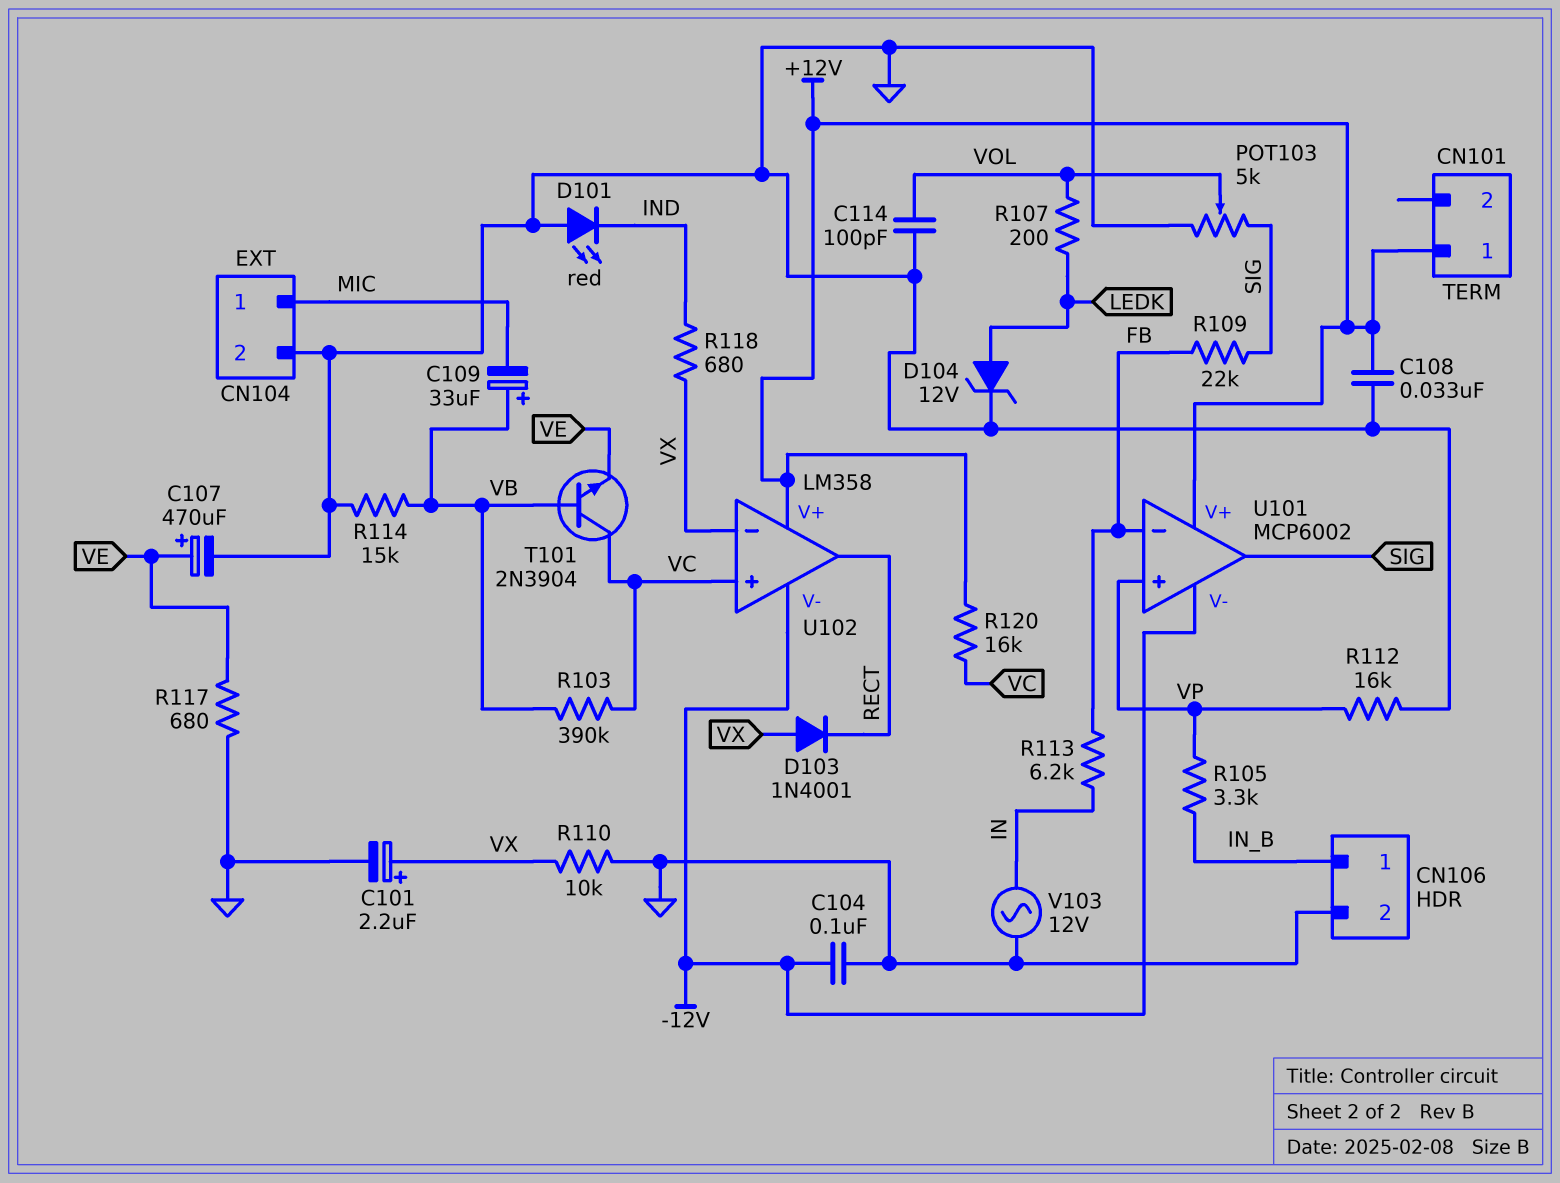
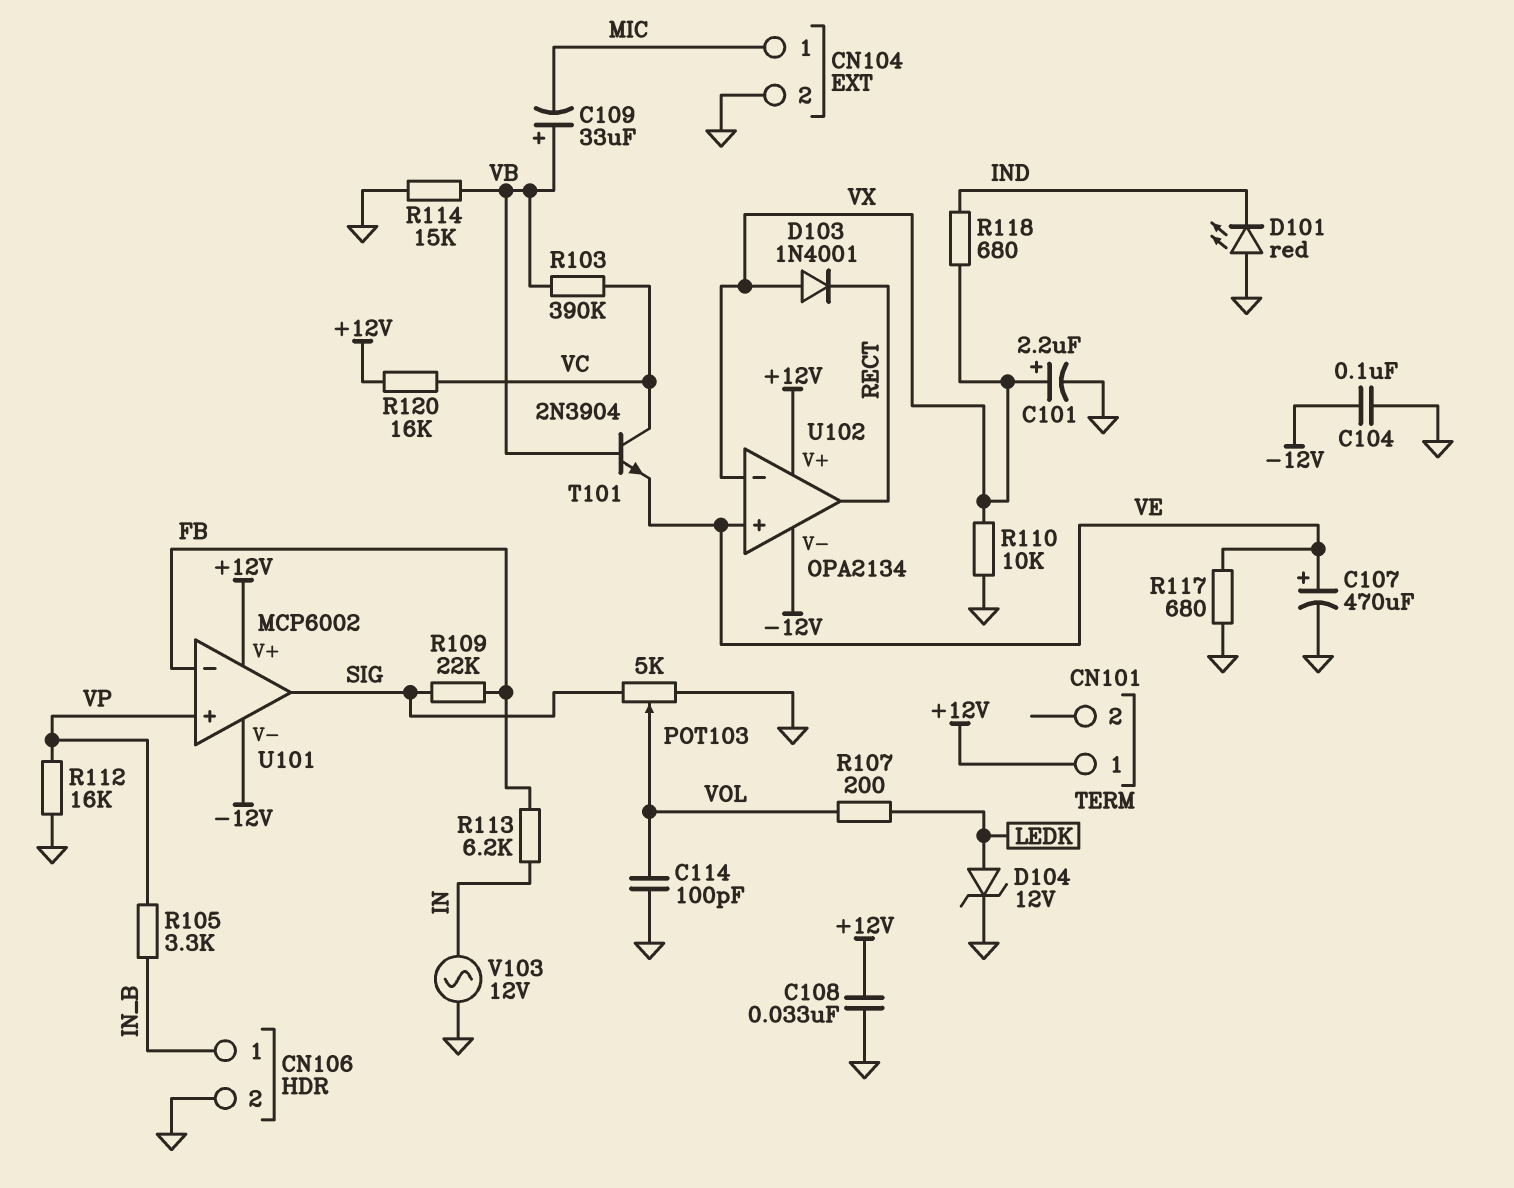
U102: LM358 -> OPA2134
U102 pin in+: VC -> VE

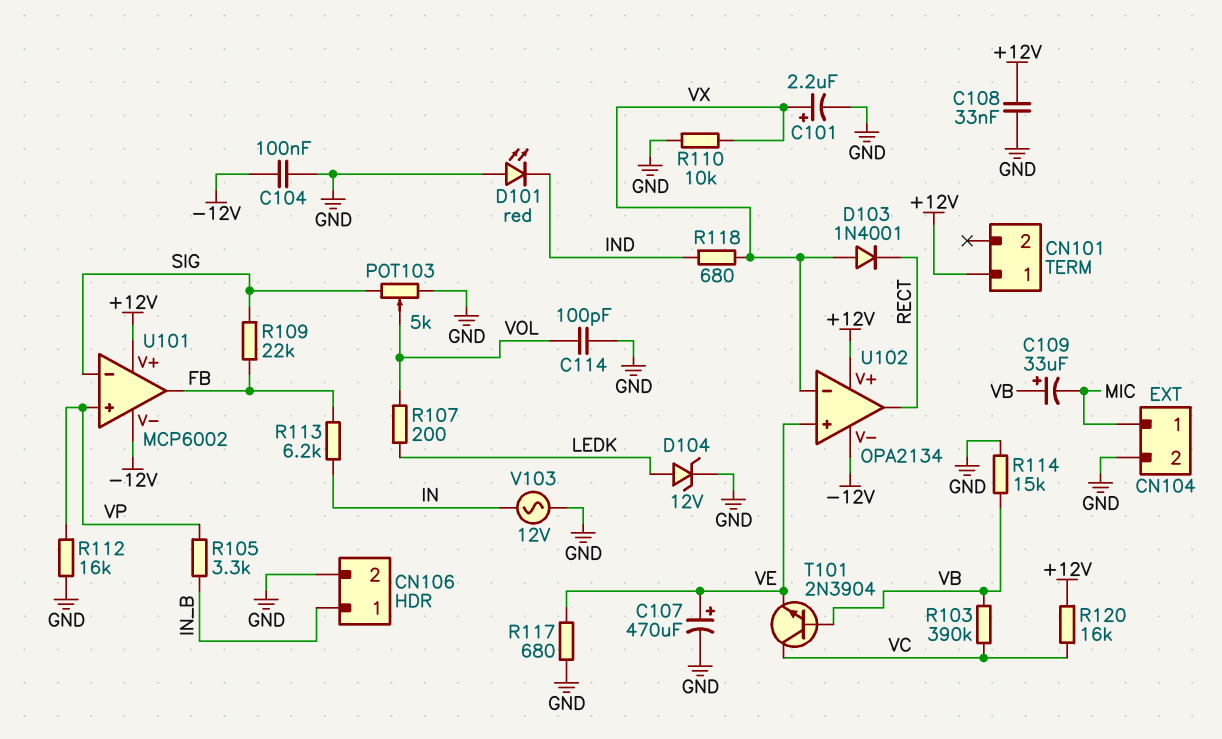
U101 pin in-: FB -> SIG
U101 pin out: SIG -> FB

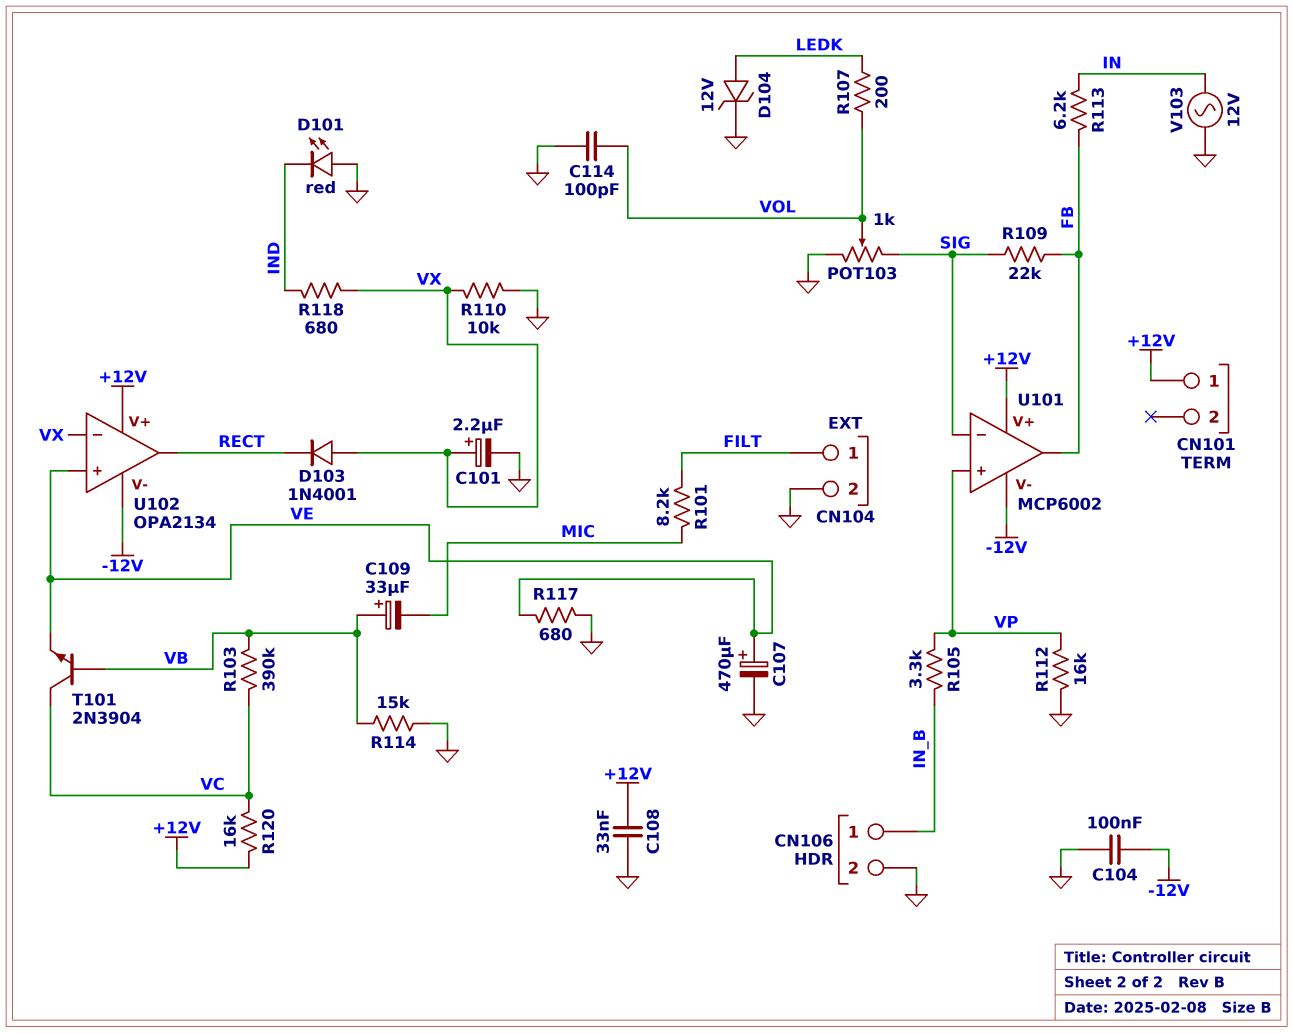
CN104 pin 1: MIC -> FILT
POT103: 5k (GND, SIG, wiper VOL) -> 1k (GND, SIG, wiper VOL)
R101: none -> 8.2k (FILT, MIC)

